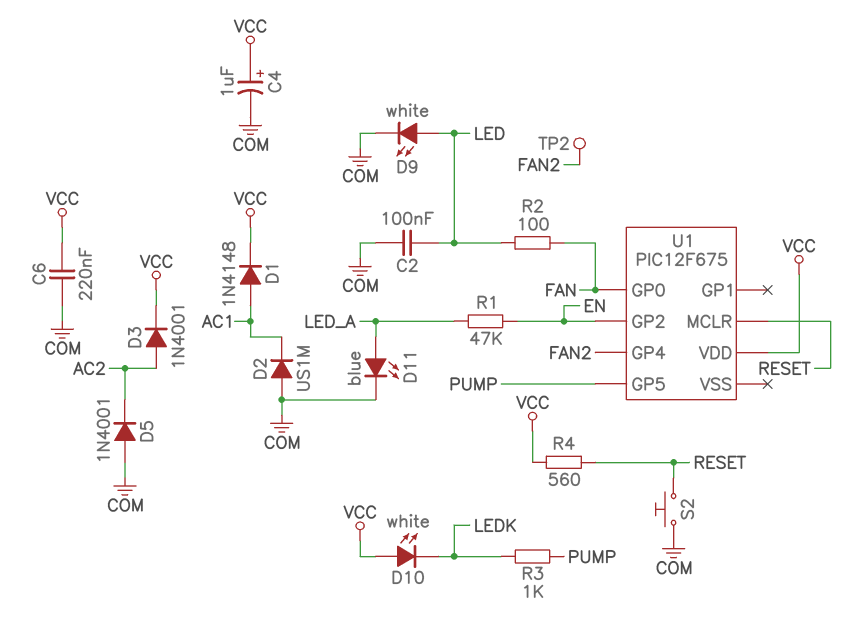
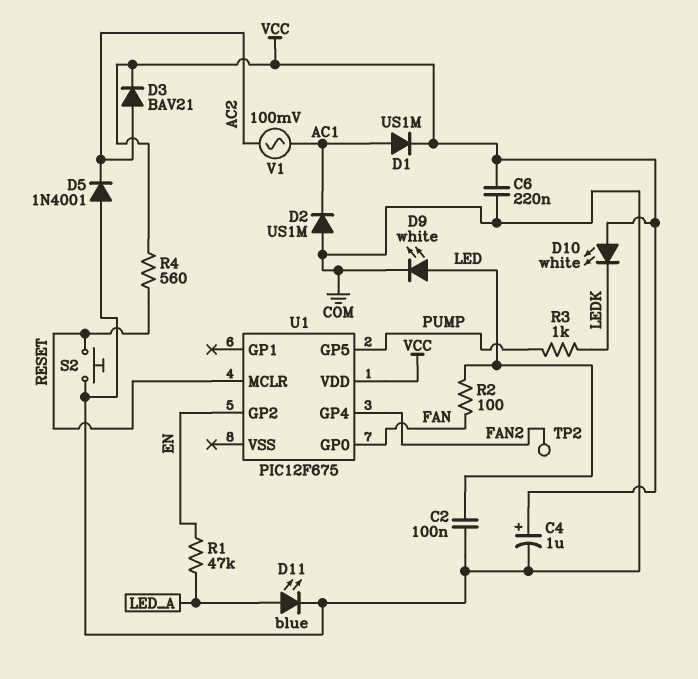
D1: diode 1N4148 (A AC1, K VCC) -> diode US1M (A AC1, K VCC)
D3: diode 1N4001 (A AC2, K VCC) -> diode BAV21 (A AC2, K VCC)
V1: none -> AC 100mV (AC1, AC2)

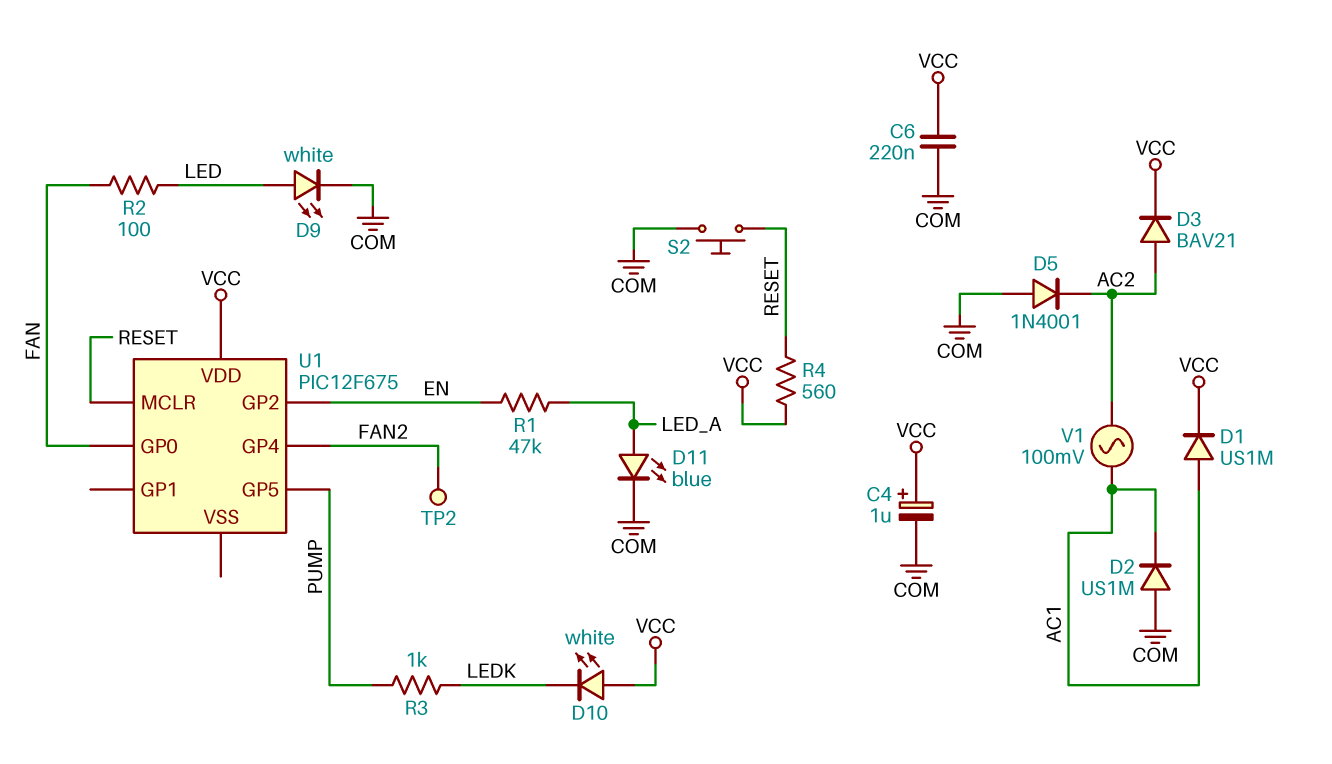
C2: 100nF (COM, LED) -> none

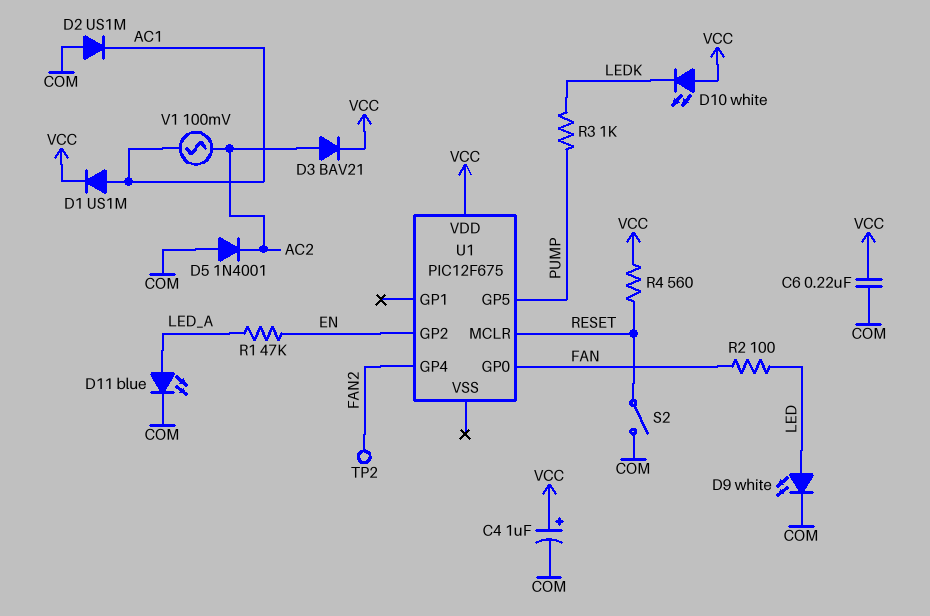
S2: button (COM, RESET) -> switch (COM, RESET)

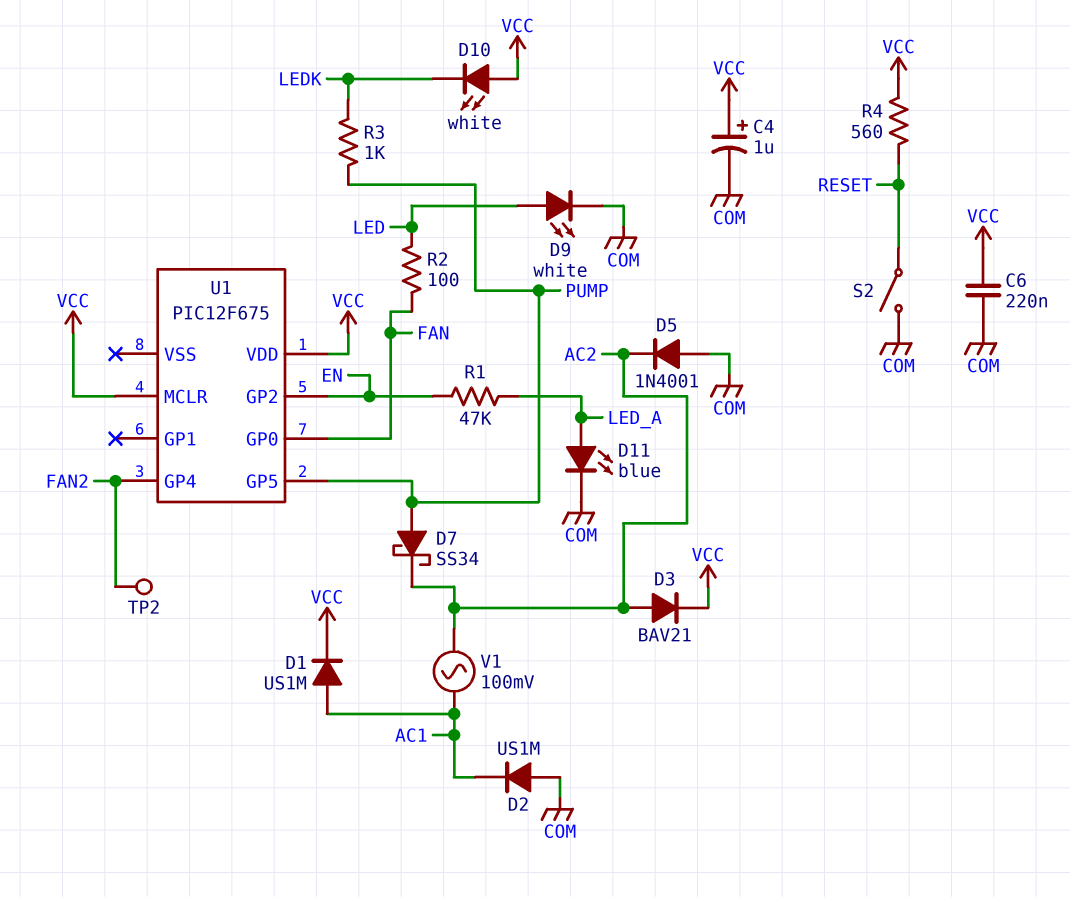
D7: none -> schottky SS34 (A PUMP, K AC2)
U1 pin MCLR: RESET -> VCC

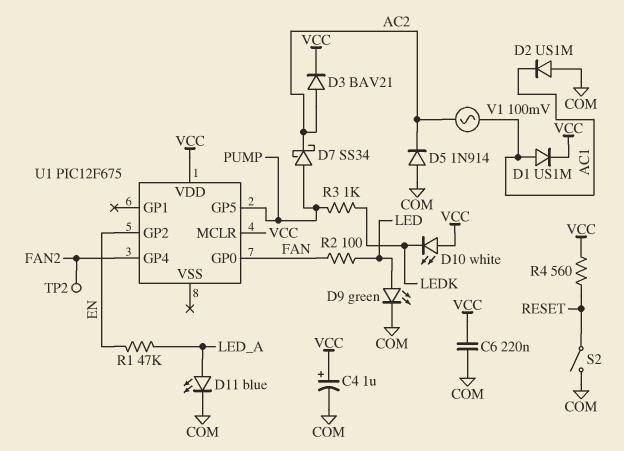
D5: diode 1N4001 (A COM, K AC2) -> diode 1N914 (A COM, K AC2)
D9: LED white (A LED, K COM) -> LED green (A LED, K COM)

